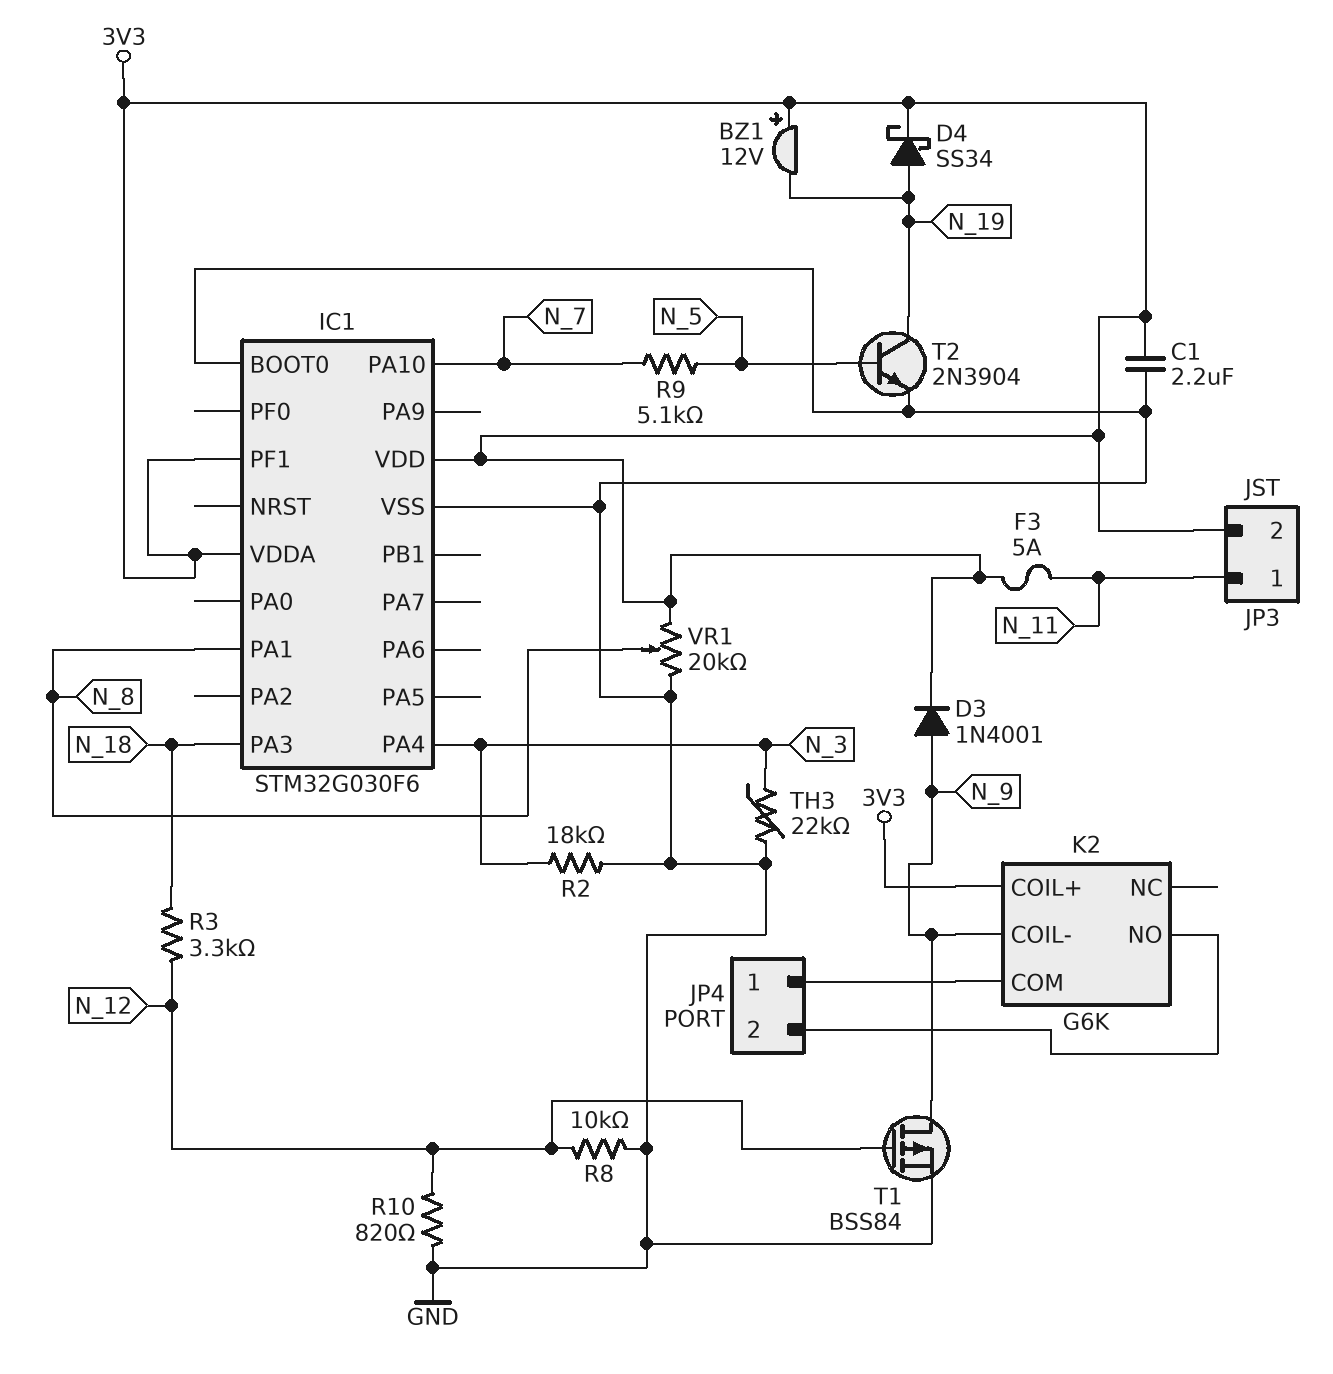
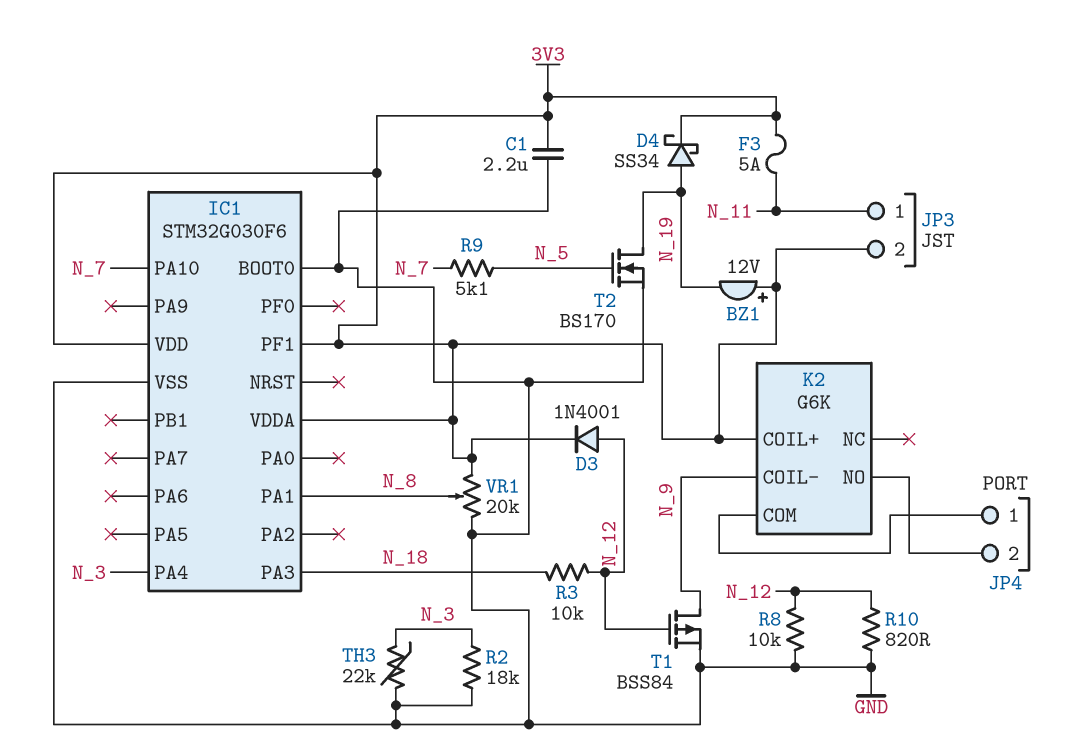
D3: diode 1N4001 (A N_9, K 3V3) -> diode 1N4001 (A N_12, K 3V3)
R3: 3.3k (N_12, N_18) -> 10k (N_12, N_18)
T2: NPN 2N3904 (B N_5, C N_19, E GND) -> NMOS BS170 (G N_5, D N_19, S GND)

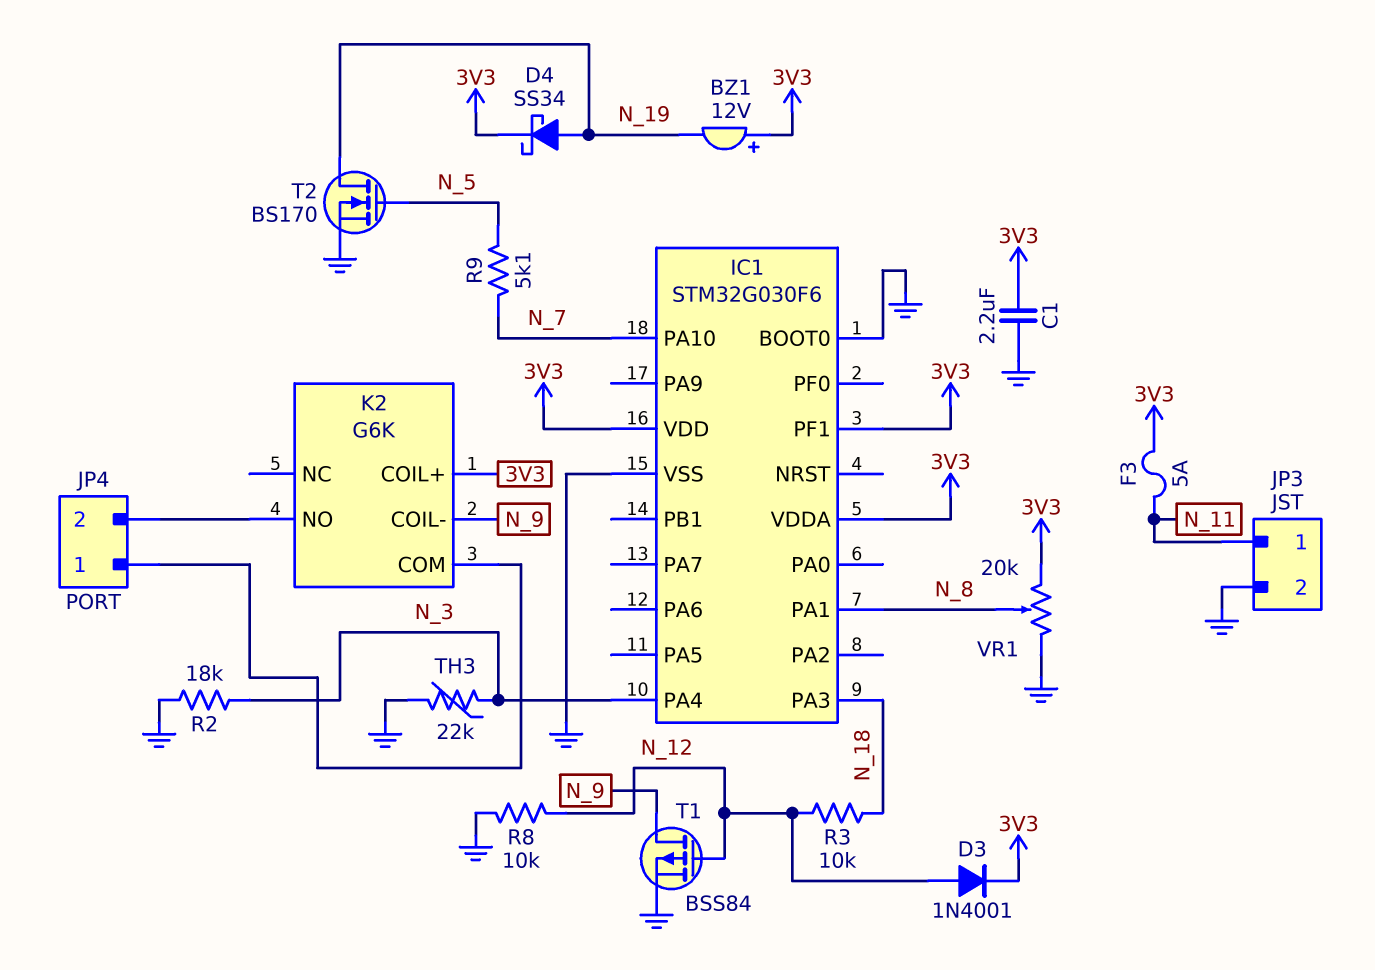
JP3 pin 2: 3V3 -> GND
R10: 820 (GND, N_12) -> none

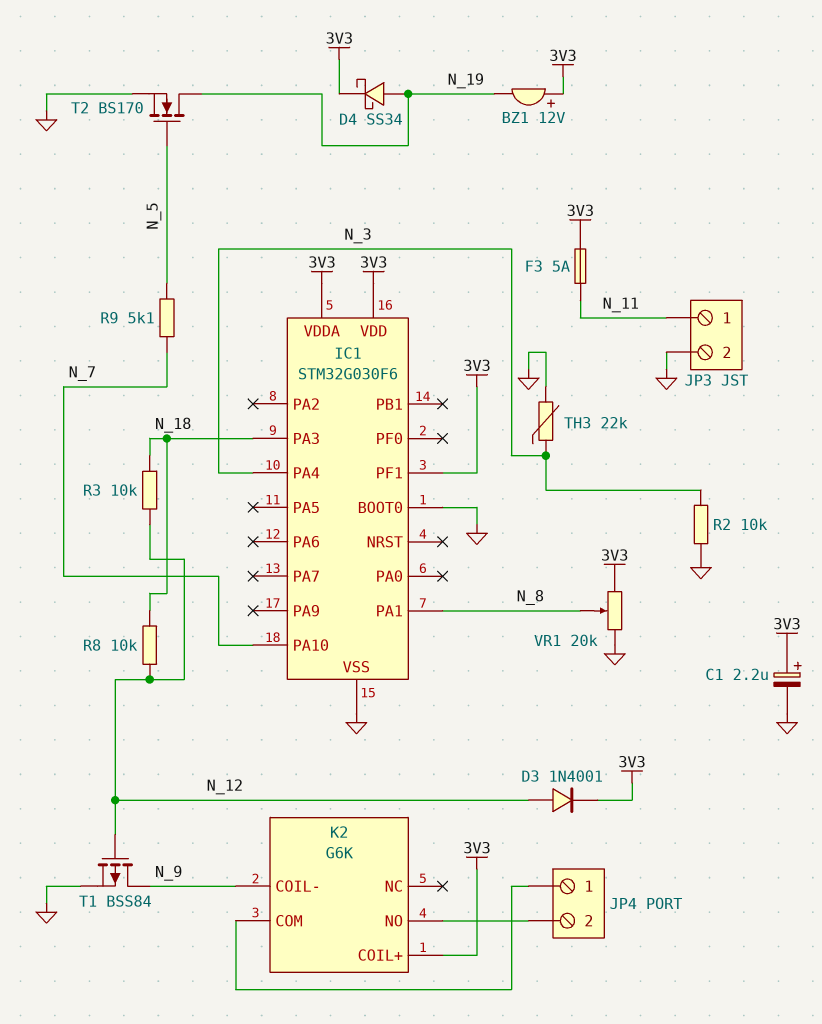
C1: 2.2uF (3V3, GND) -> 2.2uF (plus 3V3, minus GND)
R2: 18k (GND, N_3) -> 10k (GND, N_3)
R8: 10k (GND, N_12) -> 10k (N_12, N_18)

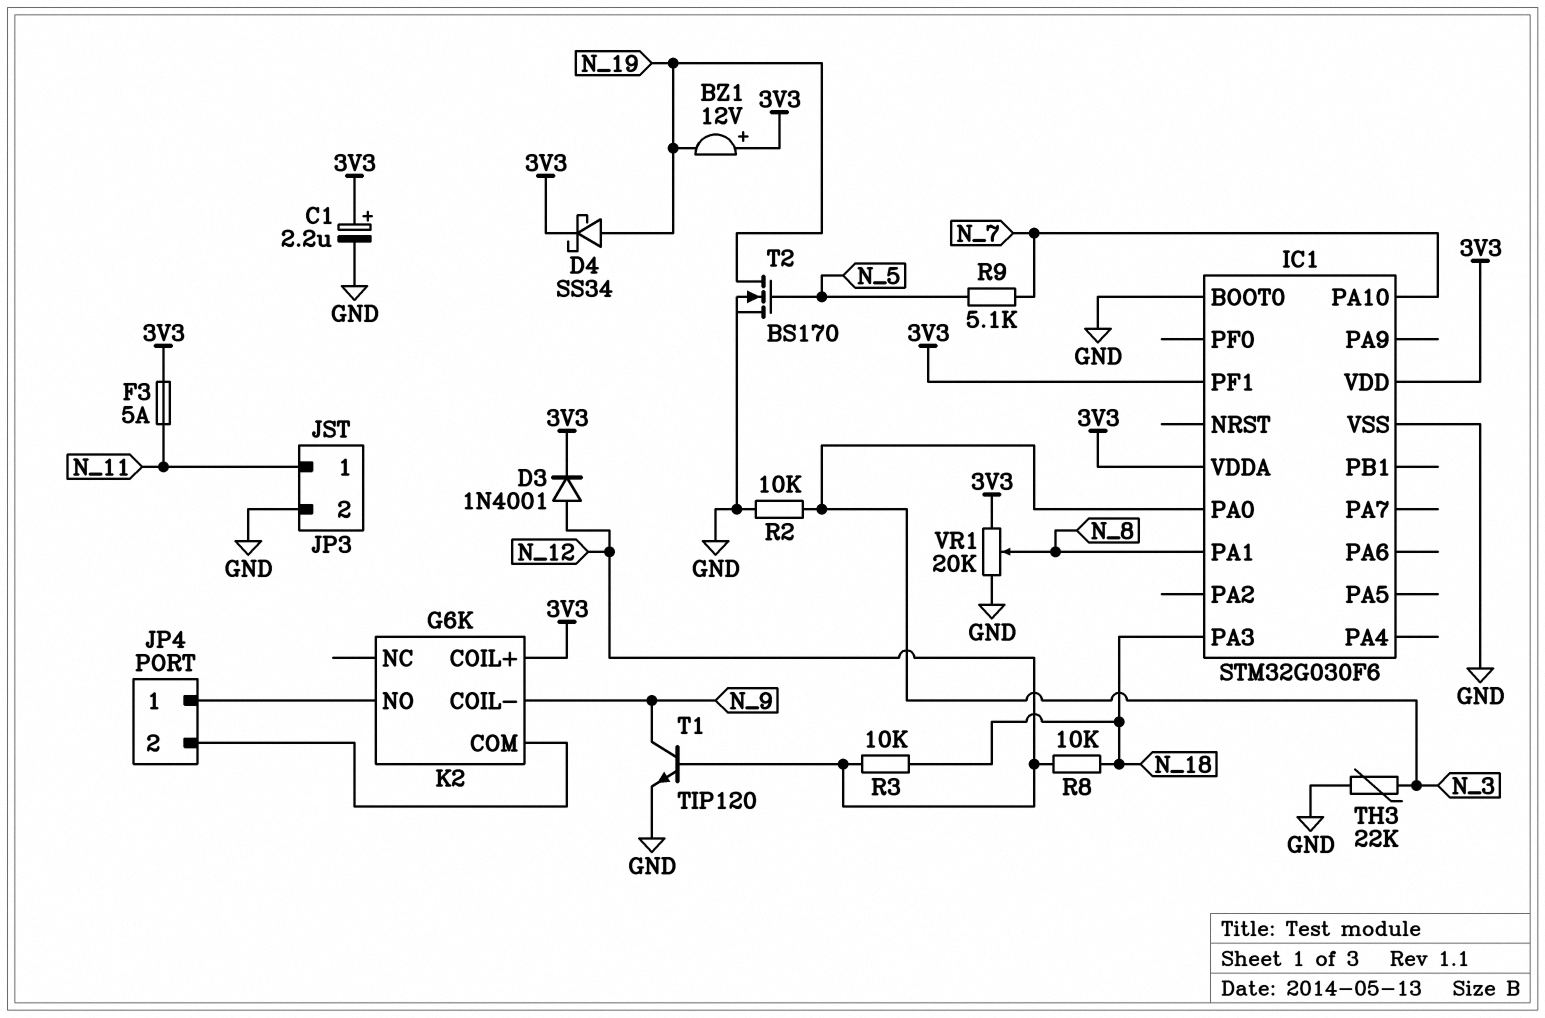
IC1 pin PA0: none -> N_3
IC1 pin PA4: N_3 -> none
K2 pin COM: JP4/1 -> JP4/2
K2 pin NO: JP4/2 -> JP4/1
T1: PMOS BSS84 (G N_12, D N_9, S GND) -> NPN TIP120 (B N_12, C N_9, E GND)

